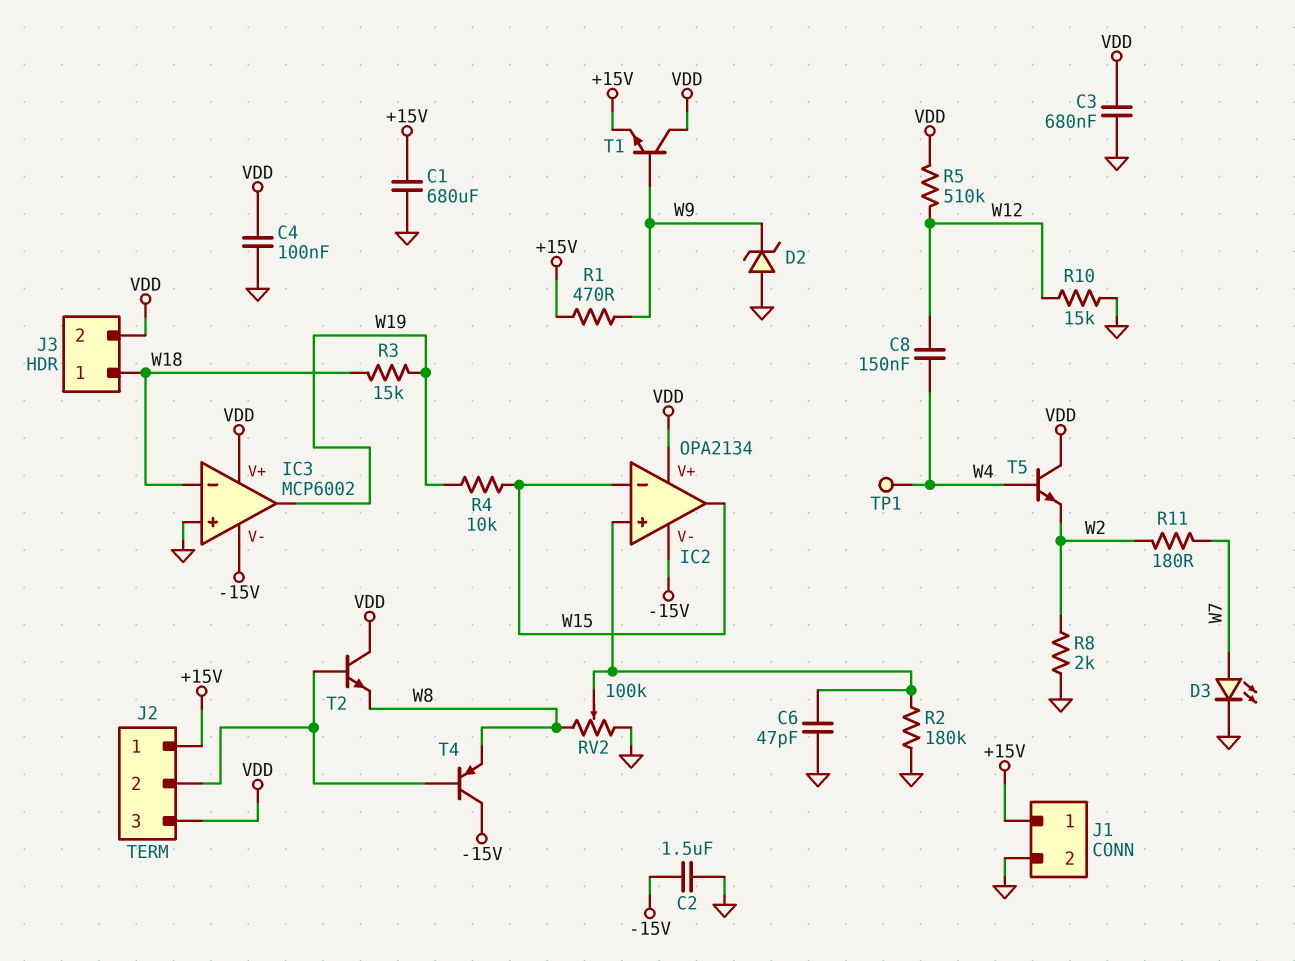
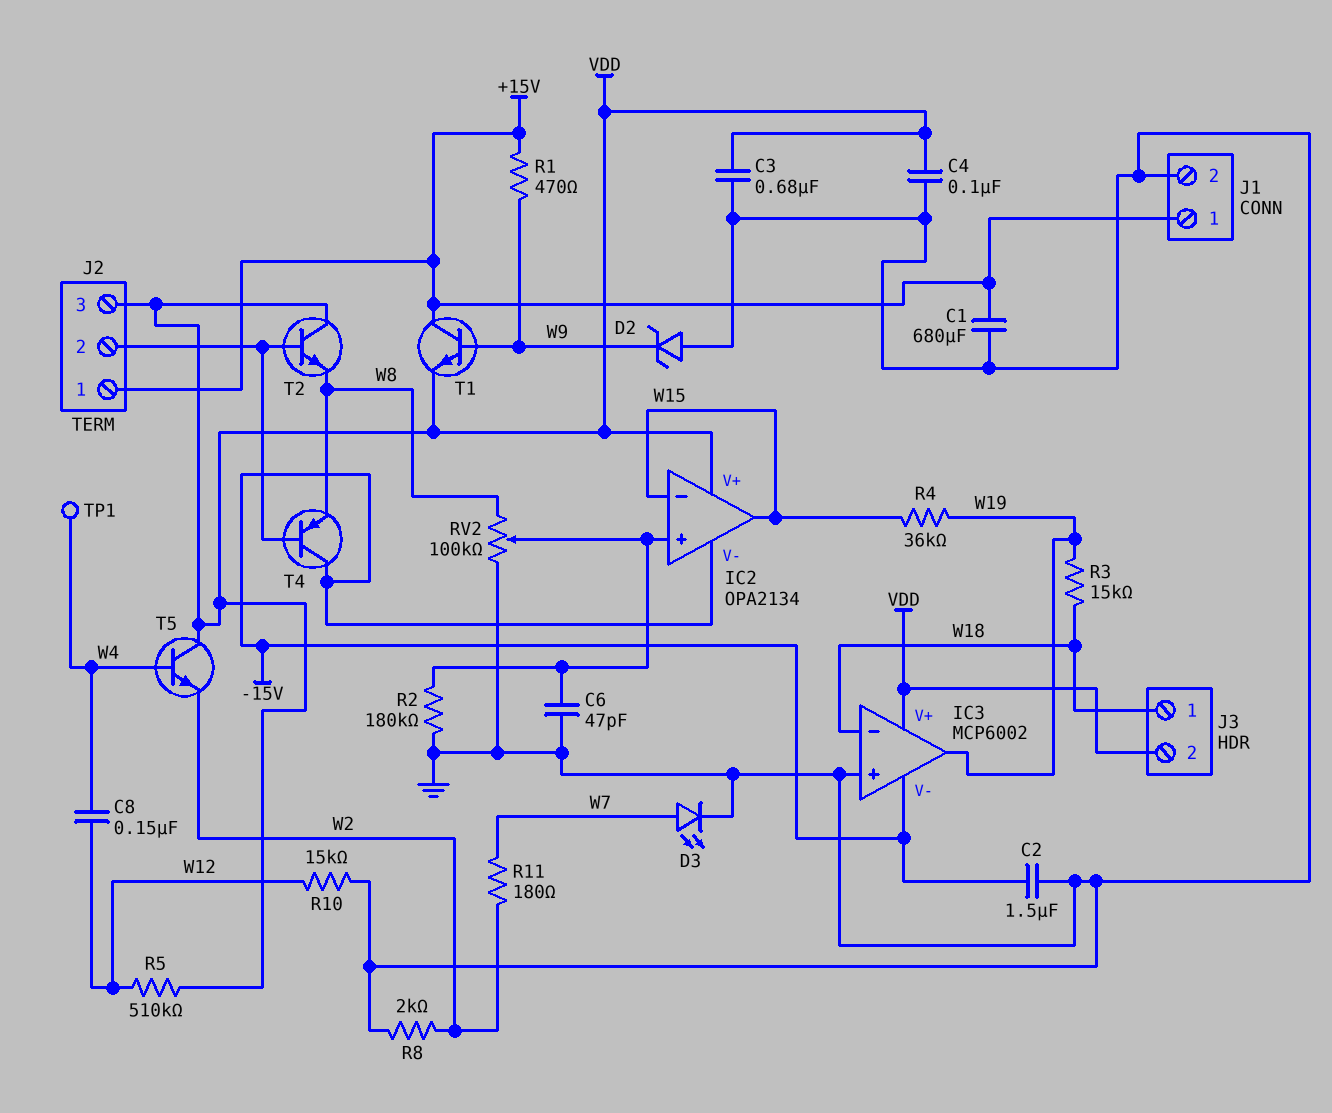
R4: 10k (W15, W19) -> 36k (W15, W19)
T1: NPN (B W9, C VDD, E +15V) -> NPN (B W9, C +15V, E VDD)

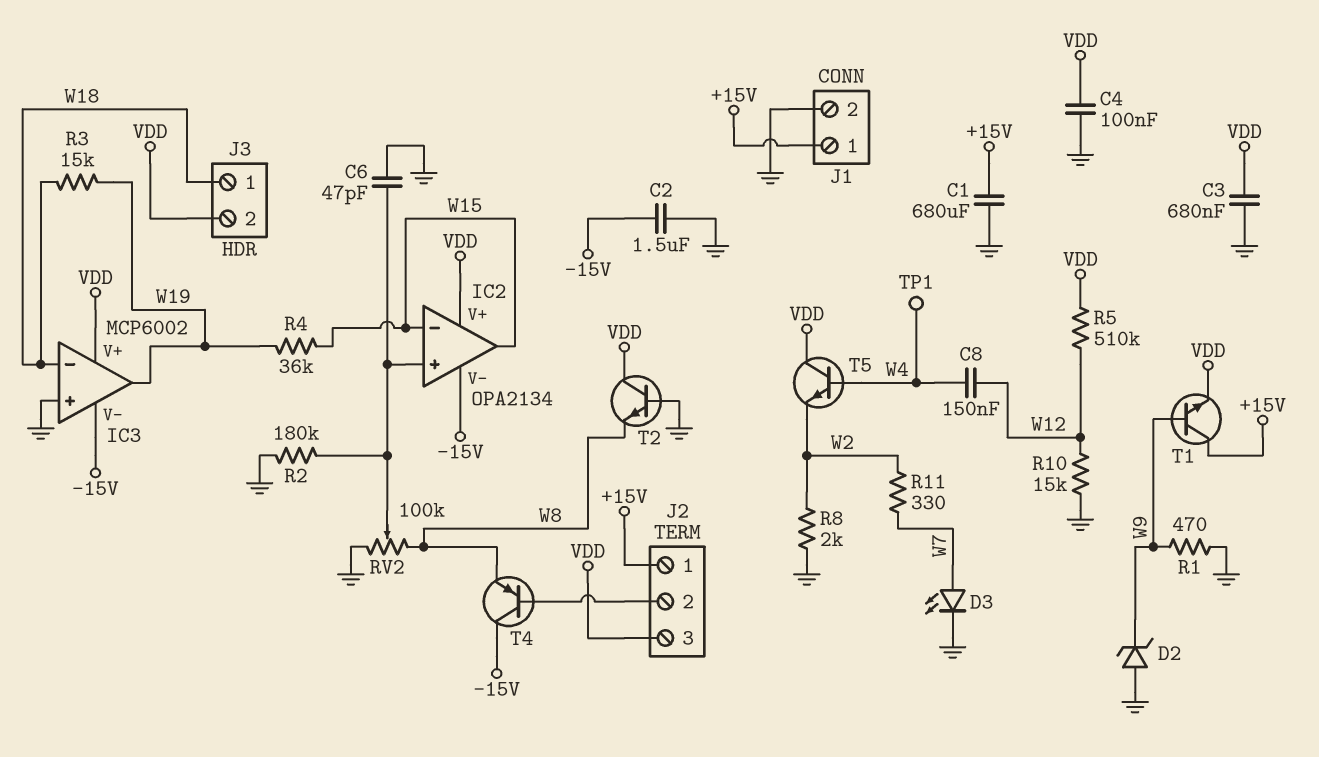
R1: 470 (+15V, W9) -> 470 (GND, W9)
R11: 180 (W2, W7) -> 330 (W2, W7)
T2: NPN (B J2/2, C VDD, E W8) -> NPN (B GND, C VDD, E W8)

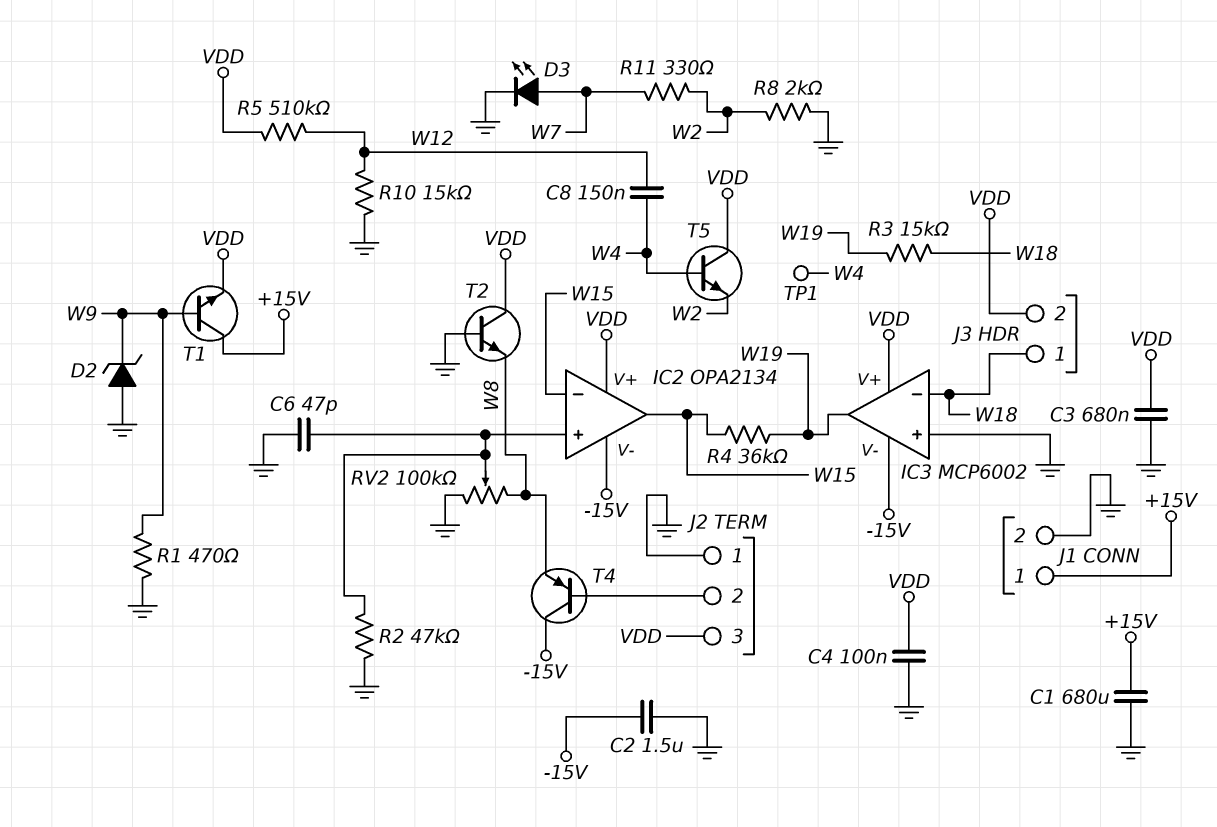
J2 pin 1: +15V -> GND
R2: 180k (GND, IC2/in+) -> 47k (GND, IC2/in+)

